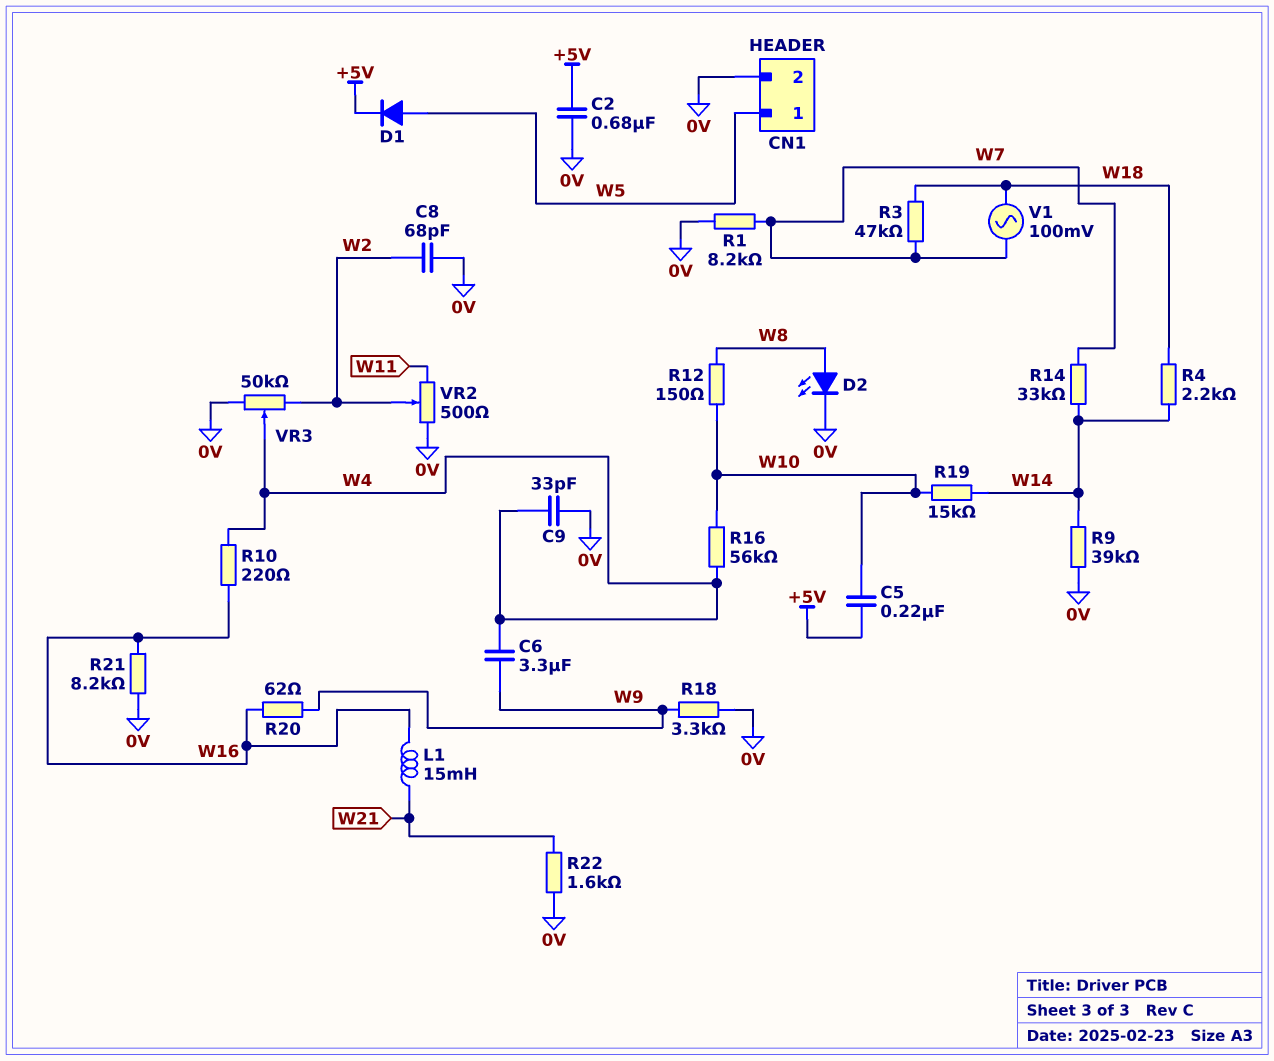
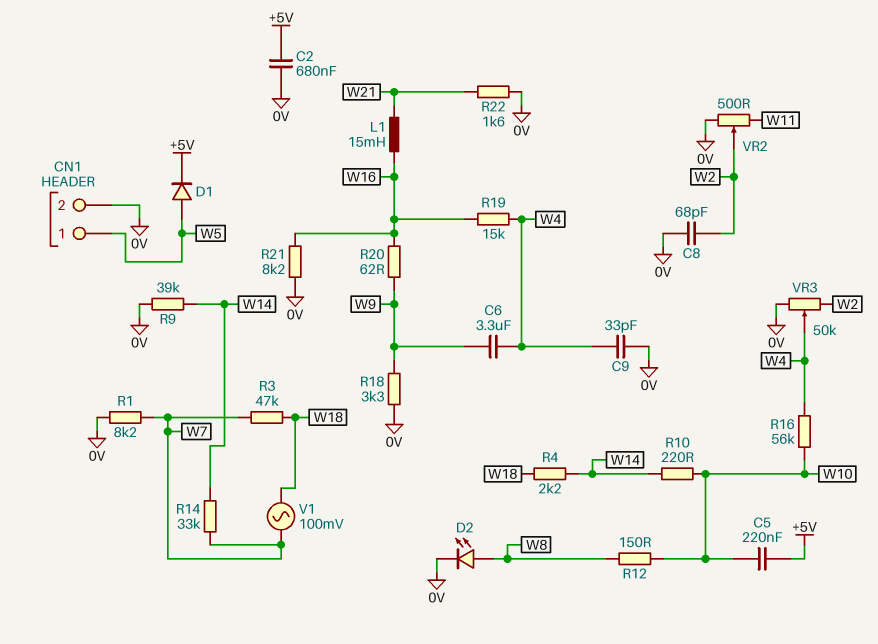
R10: 220 (W4, W16) -> 220 (W10, W14)
R19: 15k (W10, W14) -> 15k (W4, W16)

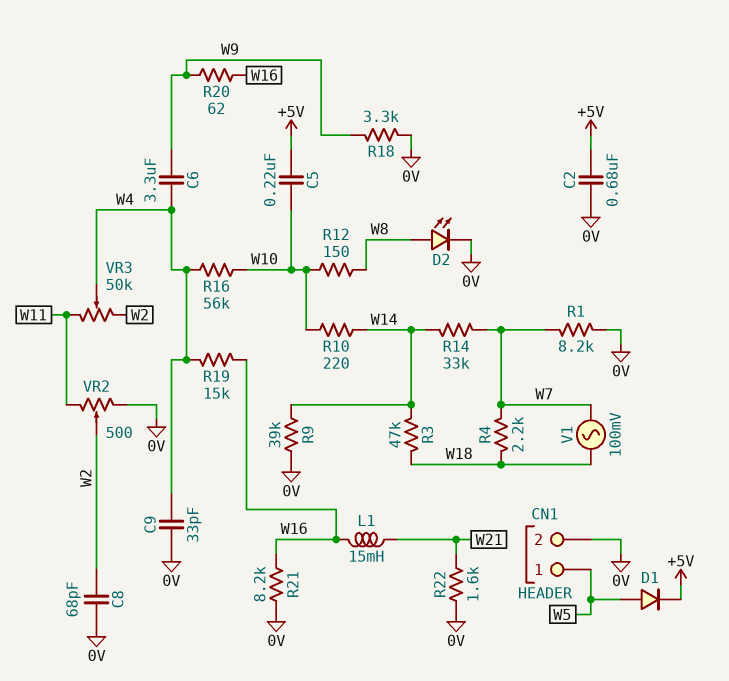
R3: 47k (W7, W18) -> 47k (W14, W18)
R4: 2.2k (W14, W18) -> 2.2k (W7, W18)
VR3: 50k (0V, W2, wiper W4) -> 50k (W2, W11, wiper W4)

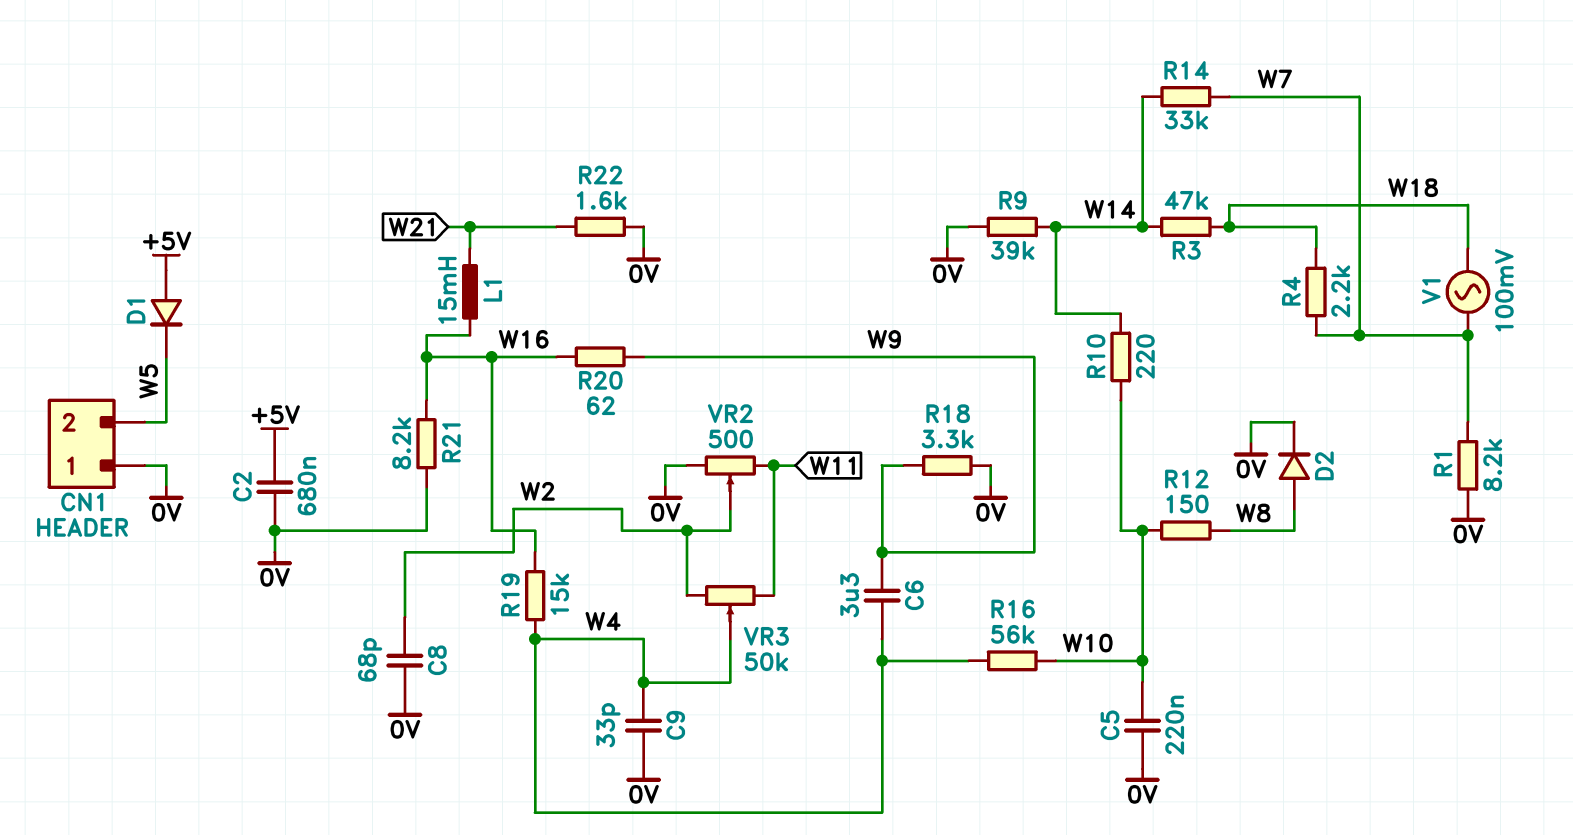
C5: 220nF (+5V, W10) -> 220nF (0V, W10)
CN1 pin 1: W5 -> 0V
CN1 pin 2: 0V -> W5
D1: diode (A W5, K +5V) -> diode (A +5V, K W5)
D2: LED (A W8, K 0V) -> diode (A W8, K 0V)

